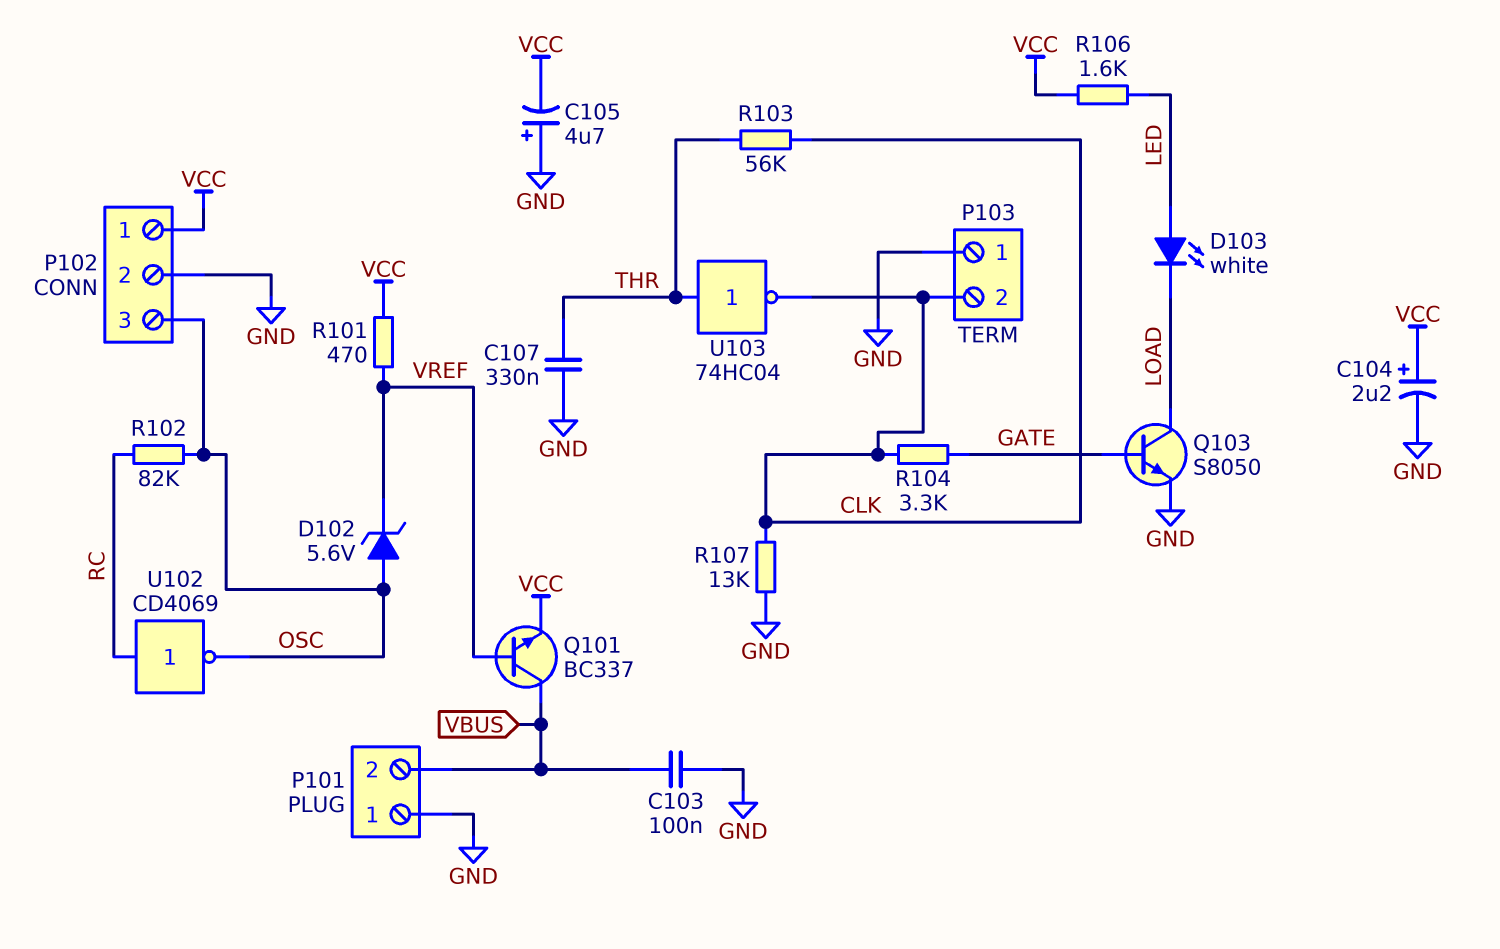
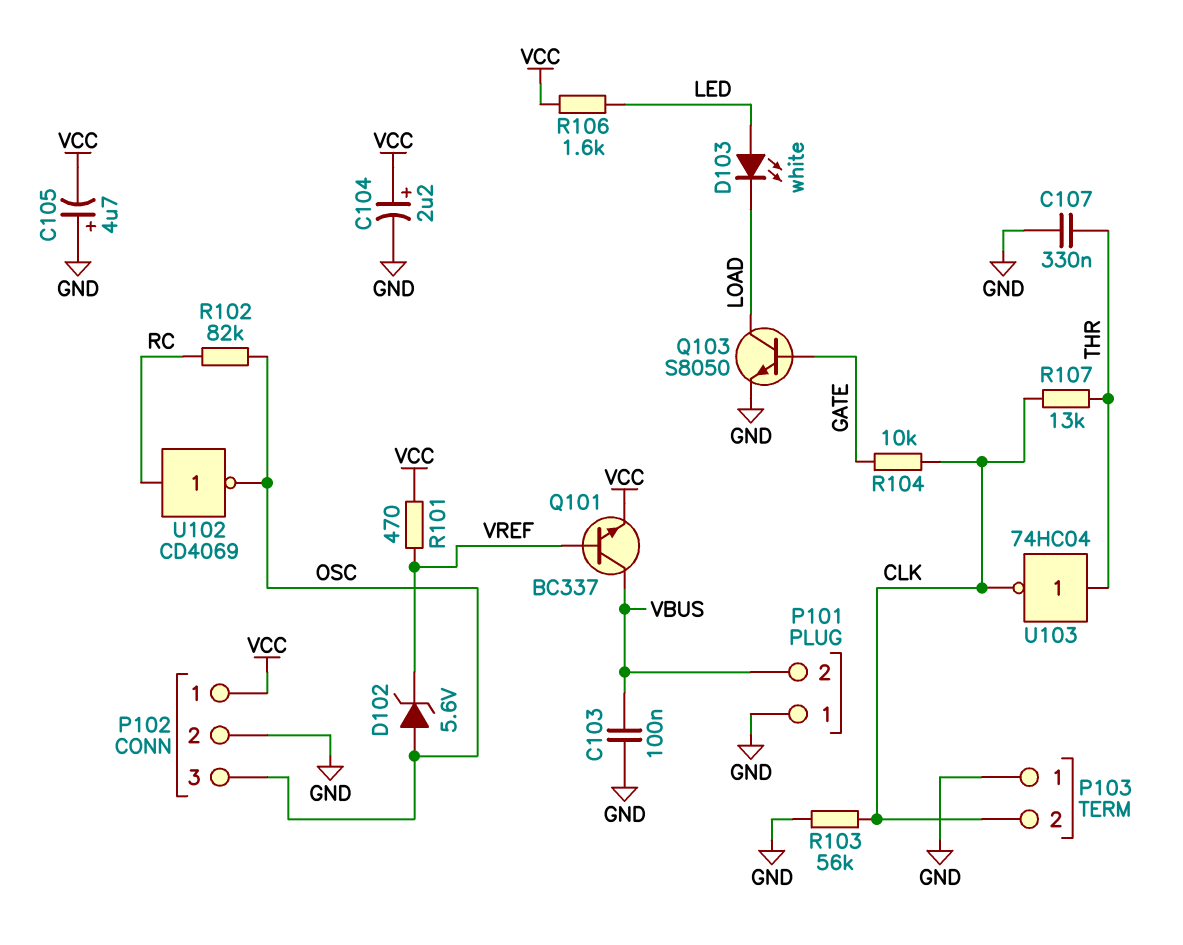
R103: 56k (CLK, THR) -> 56k (CLK, GND)
R104: 3.3k (CLK, GATE) -> 10k (CLK, GATE)
R107: 13k (CLK, GND) -> 13k (CLK, THR)

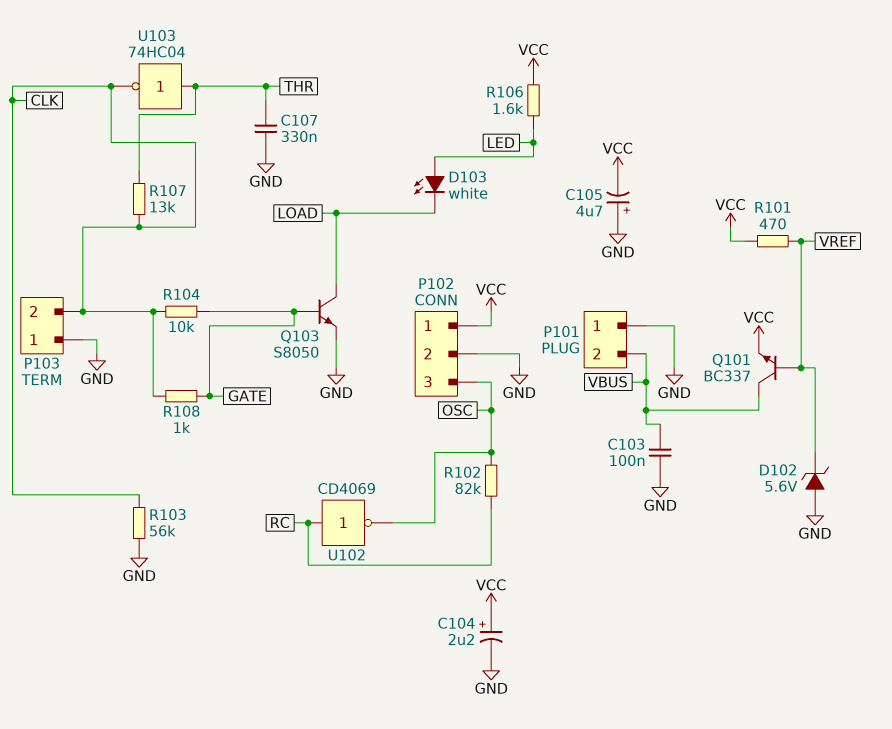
D102: zener 5.6V (A OSC, K VREF) -> zener 5.6V (A GND, K VREF)
R108: none -> 1k (CLK, GATE)

